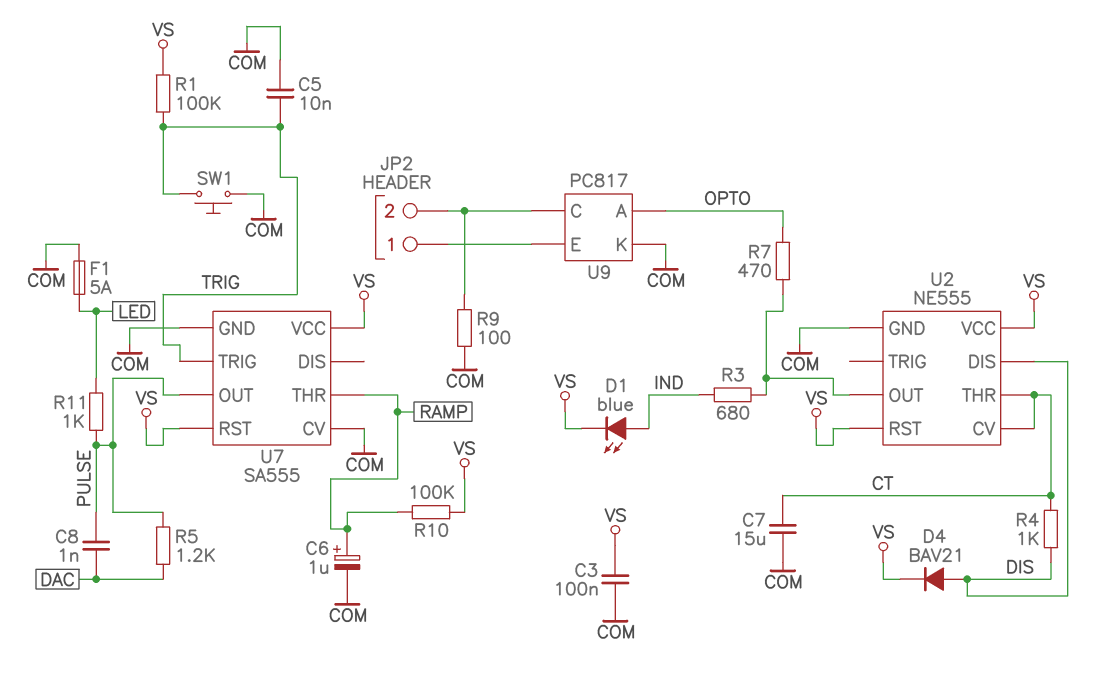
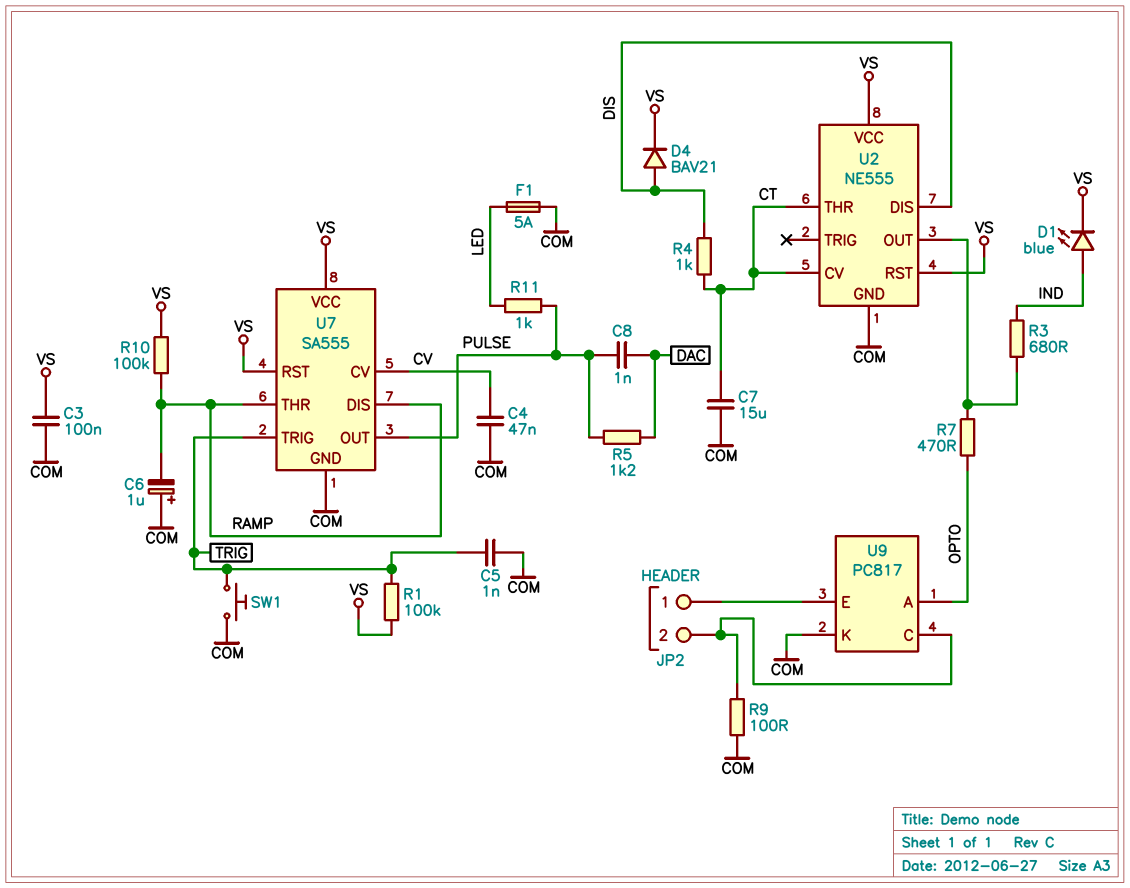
C4: none -> 47nF (COM, CV)
C5: 10nF (COM, TRIG) -> 1nF (COM, TRIG)
C6: 1uF (plus RAMP, minus COM) -> 1uF (plus COM, minus RAMP)
U7 pin CV: COM -> CV
U7 pin DIS: none -> RAMP

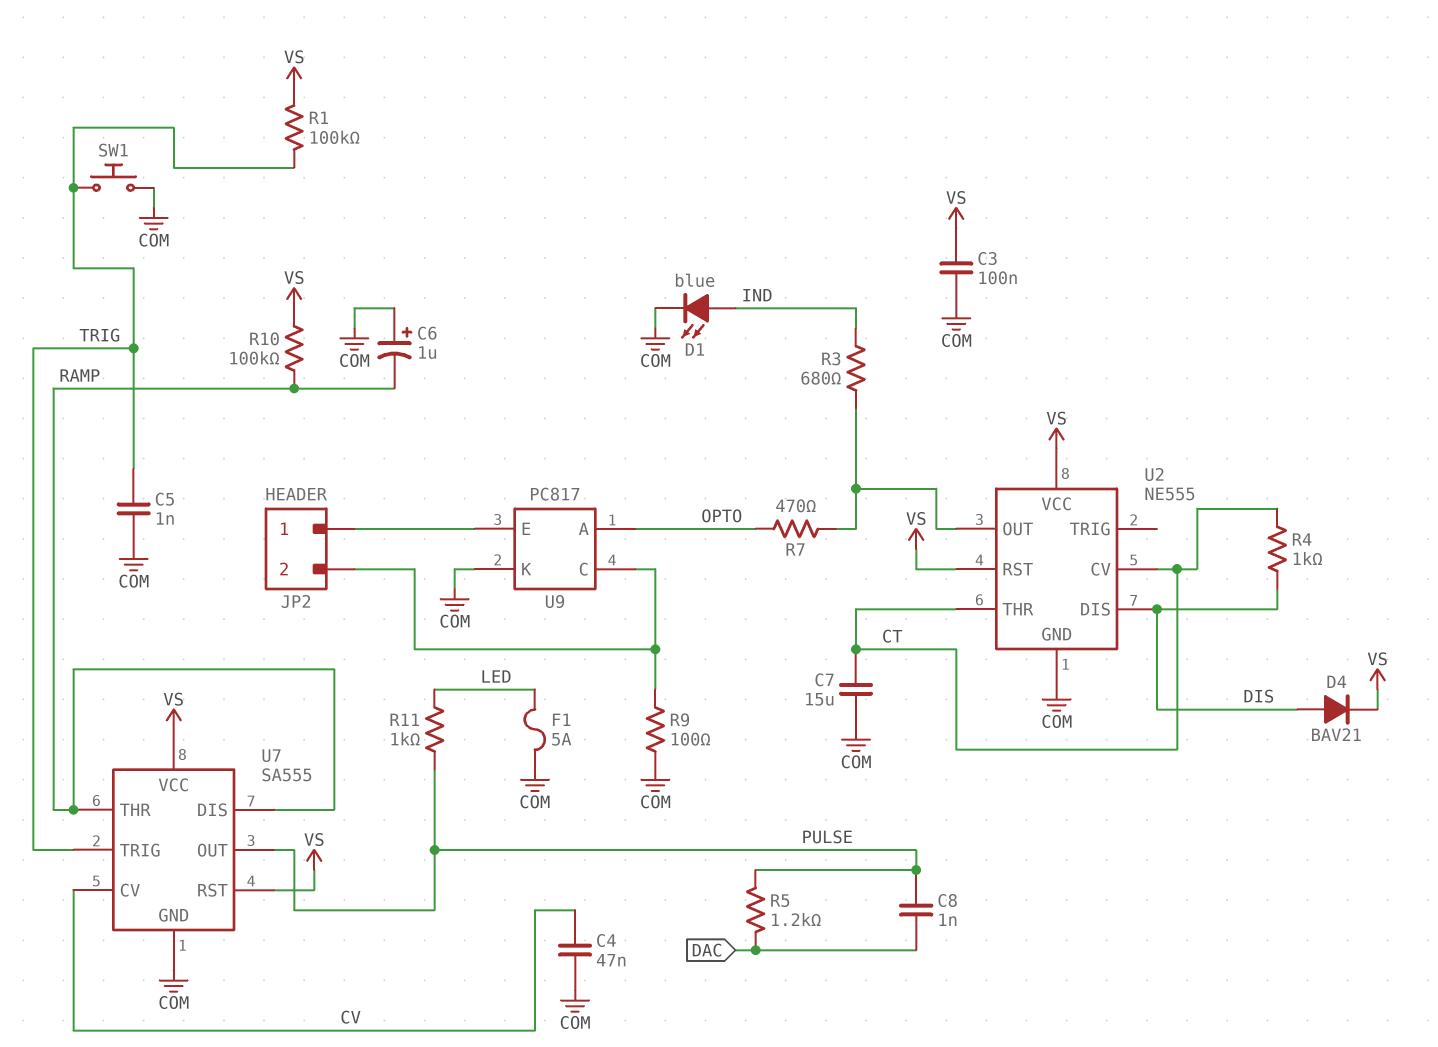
D1: LED blue (A IND, K VS) -> LED blue (A IND, K COM)

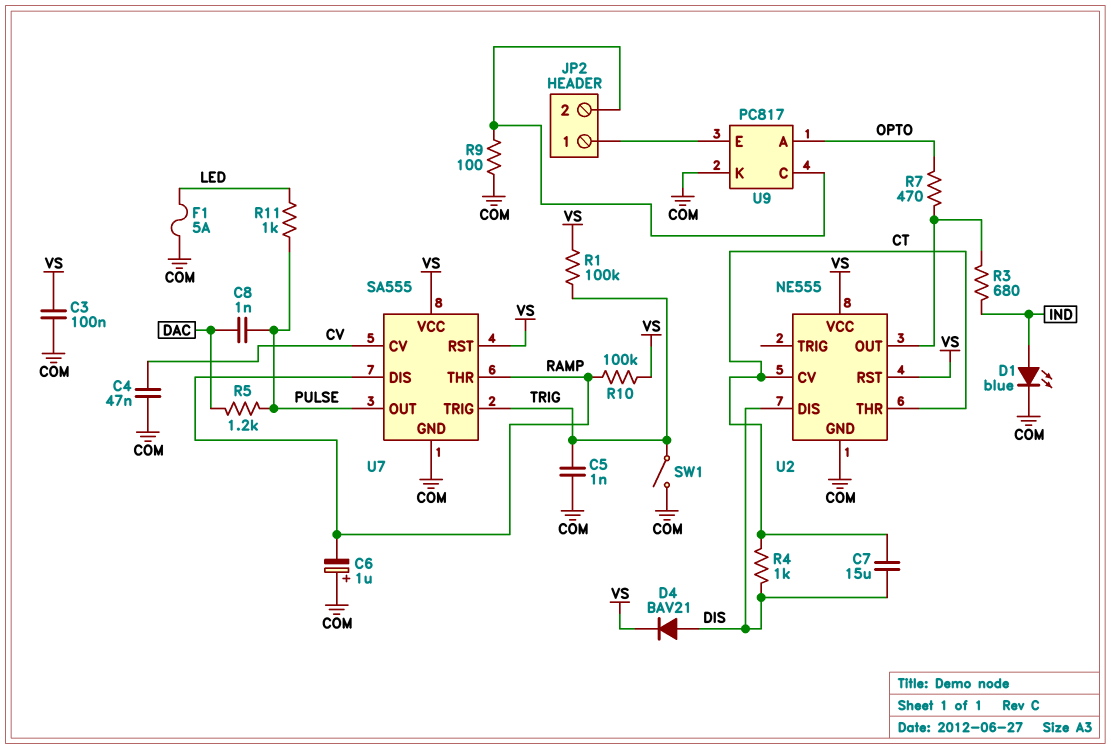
C7: 15uF (COM, CT) -> 15uF (CT, DIS)
SW1: button (COM, TRIG) -> switch (COM, TRIG)

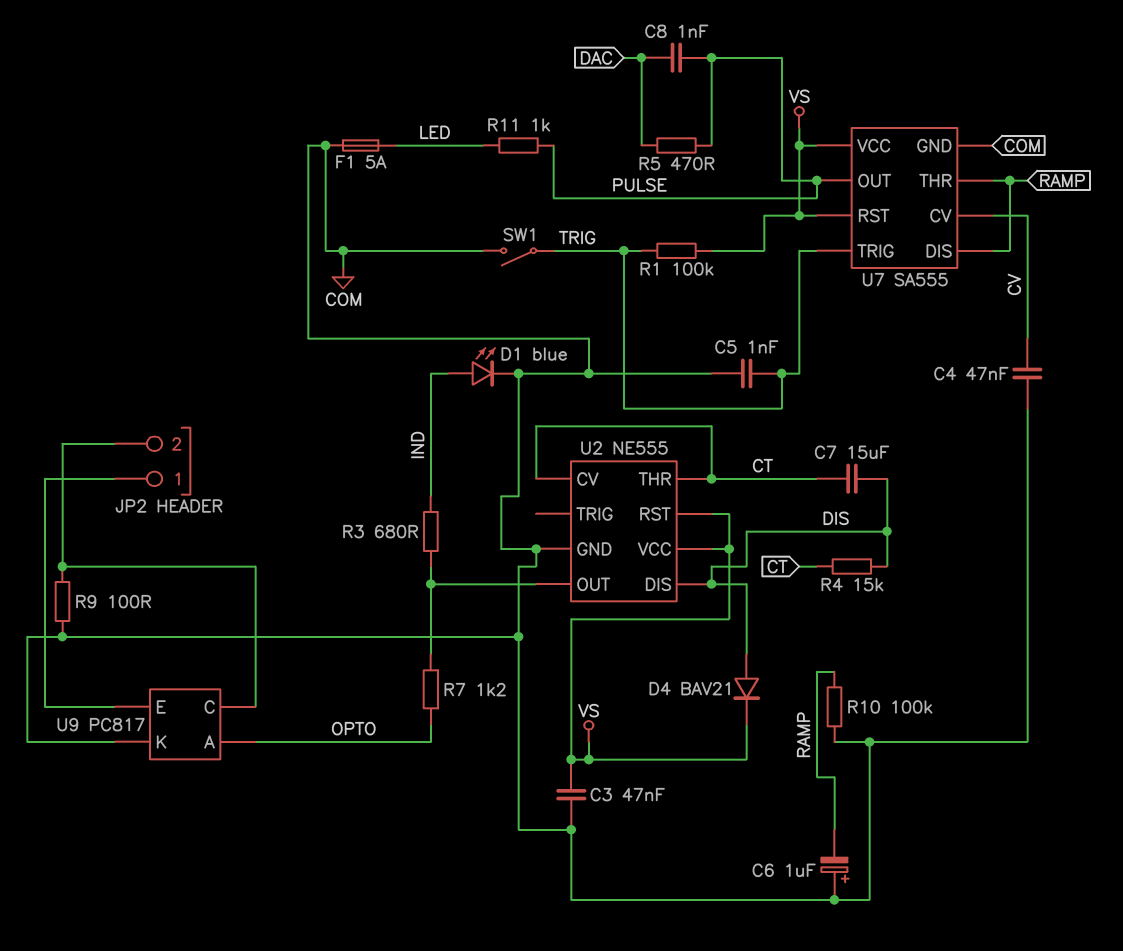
C3: 100nF (COM, VS) -> 47nF (COM, VS)
R4: 1k (CT, DIS) -> 15k (CT, DIS)
R5: 1.2k (DAC, PULSE) -> 470 (DAC, PULSE)
R7: 470 (OPTO, U2/OUT) -> 1.2k (OPTO, U2/OUT)
R10: 100k (RAMP, VS) -> 100k (COM, RAMP)

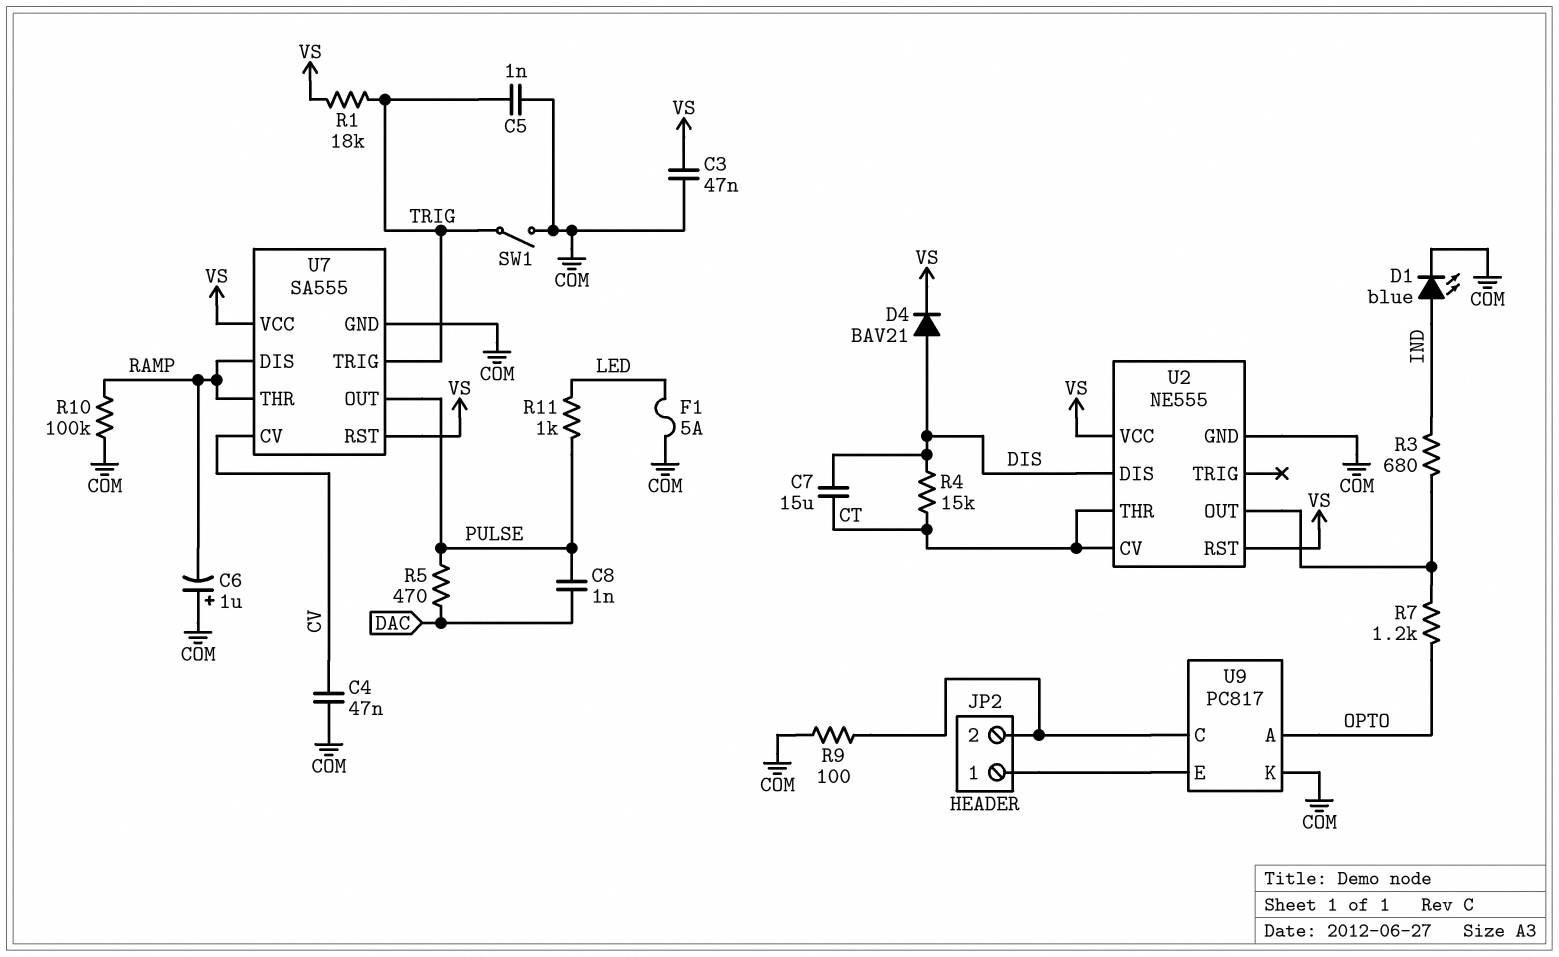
R1: 100k (TRIG, VS) -> 18k (TRIG, VS)

